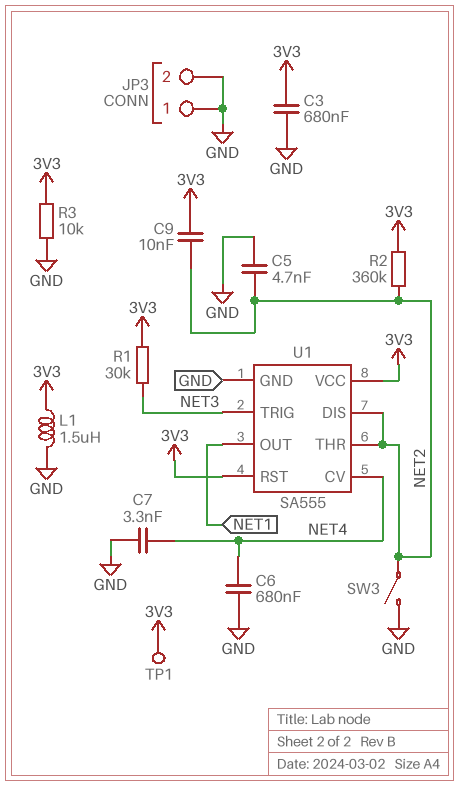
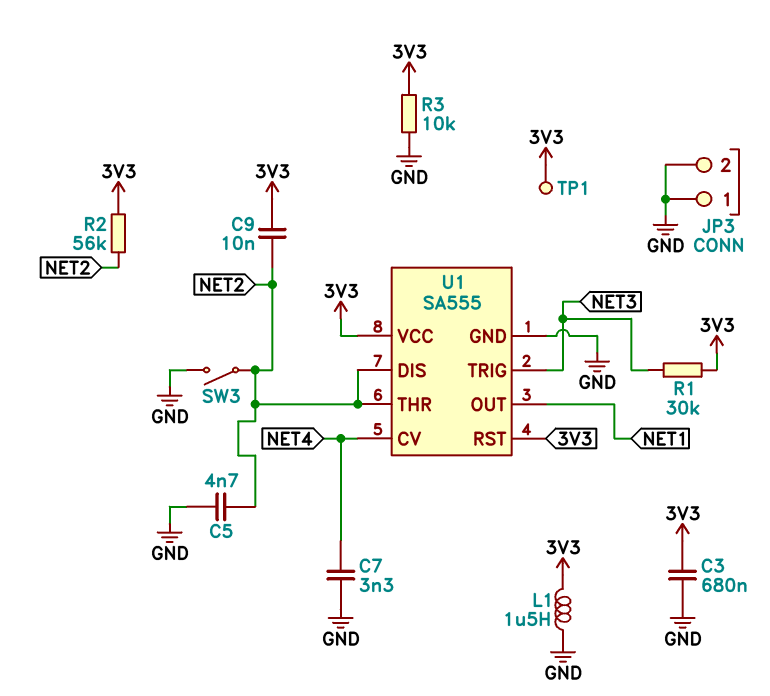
C6: 680nF (GND, NET4) -> none
R2: 360k (3V3, NET2) -> 56k (3V3, NET2)

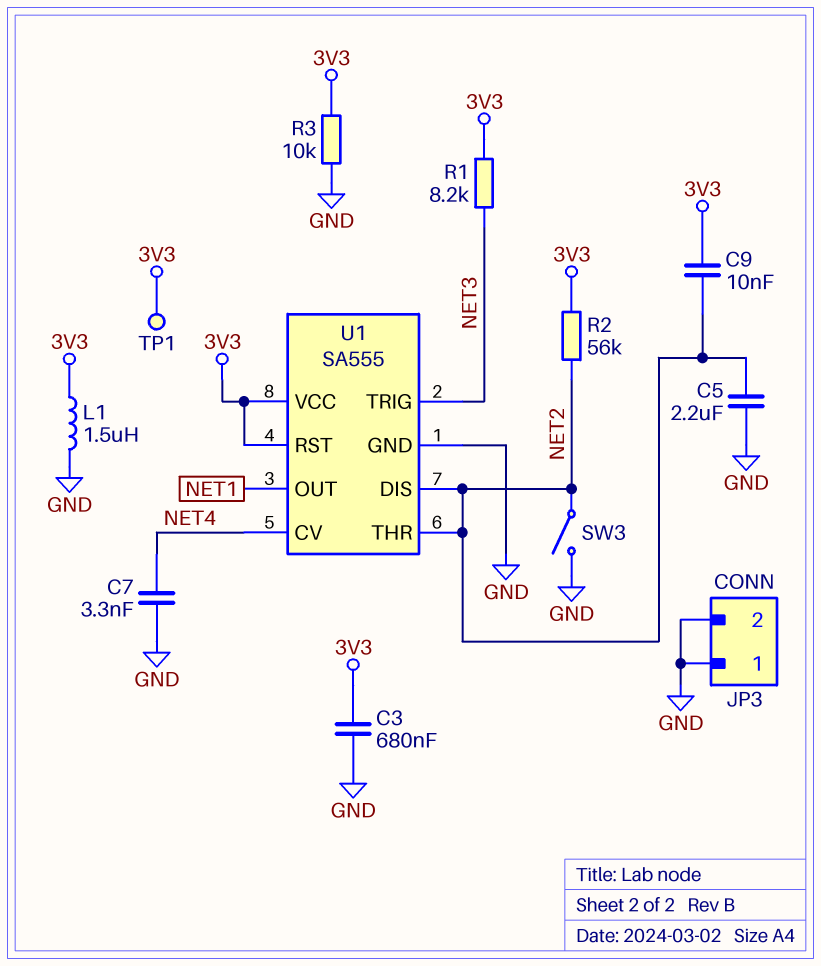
C5: 4.7nF (GND, NET2) -> 2.2uF (GND, NET2)
R1: 30k (3V3, NET3) -> 8.2k (3V3, NET3)

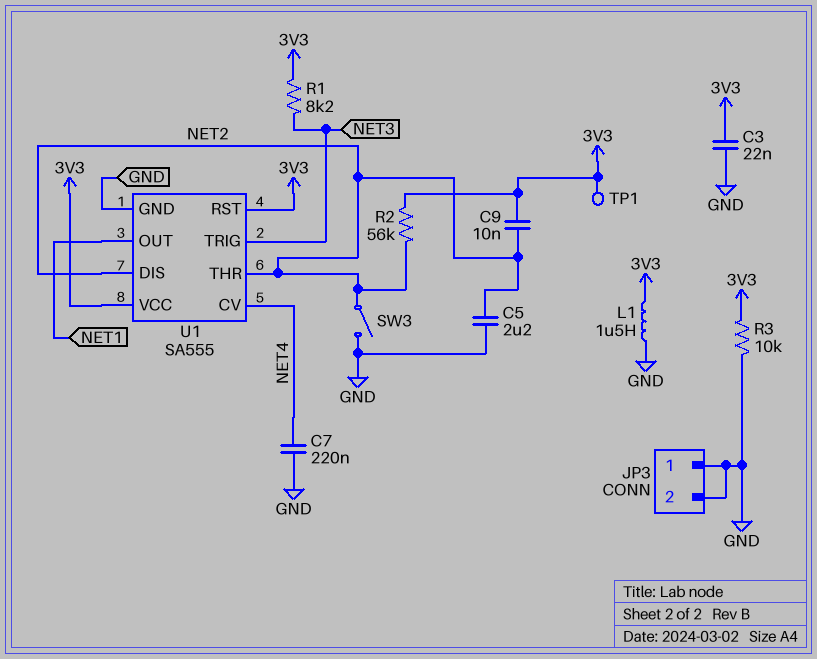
C3: 680nF (3V3, GND) -> 22nF (3V3, GND)
C7: 3.3nF (GND, NET4) -> 220nF (GND, NET4)

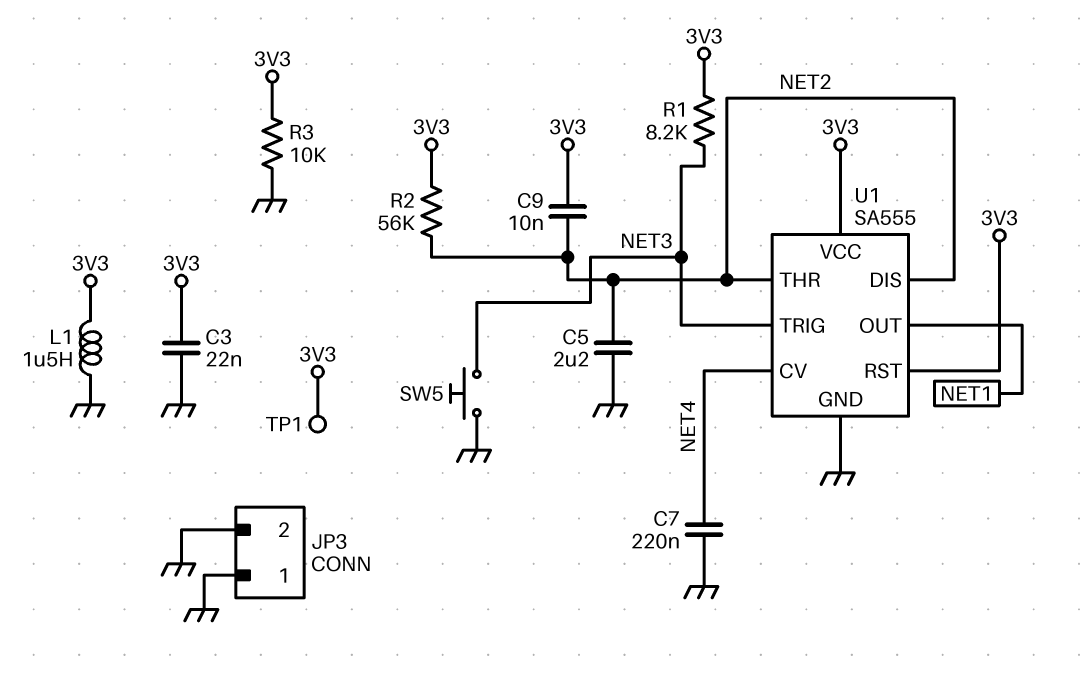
SW3: switch (GND, NET2) -> none
SW5: none -> button (GND, NET3)

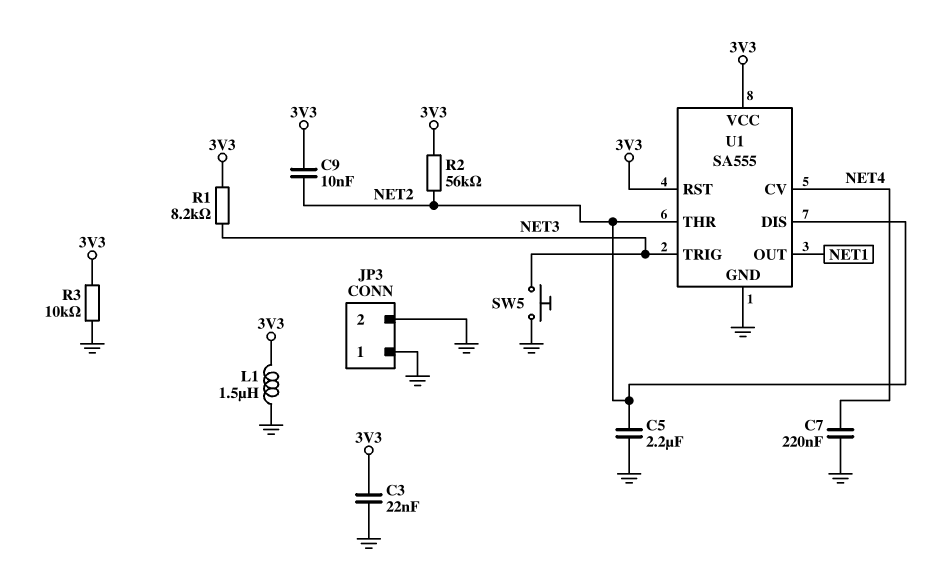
TP1: test point (3V3) -> none

